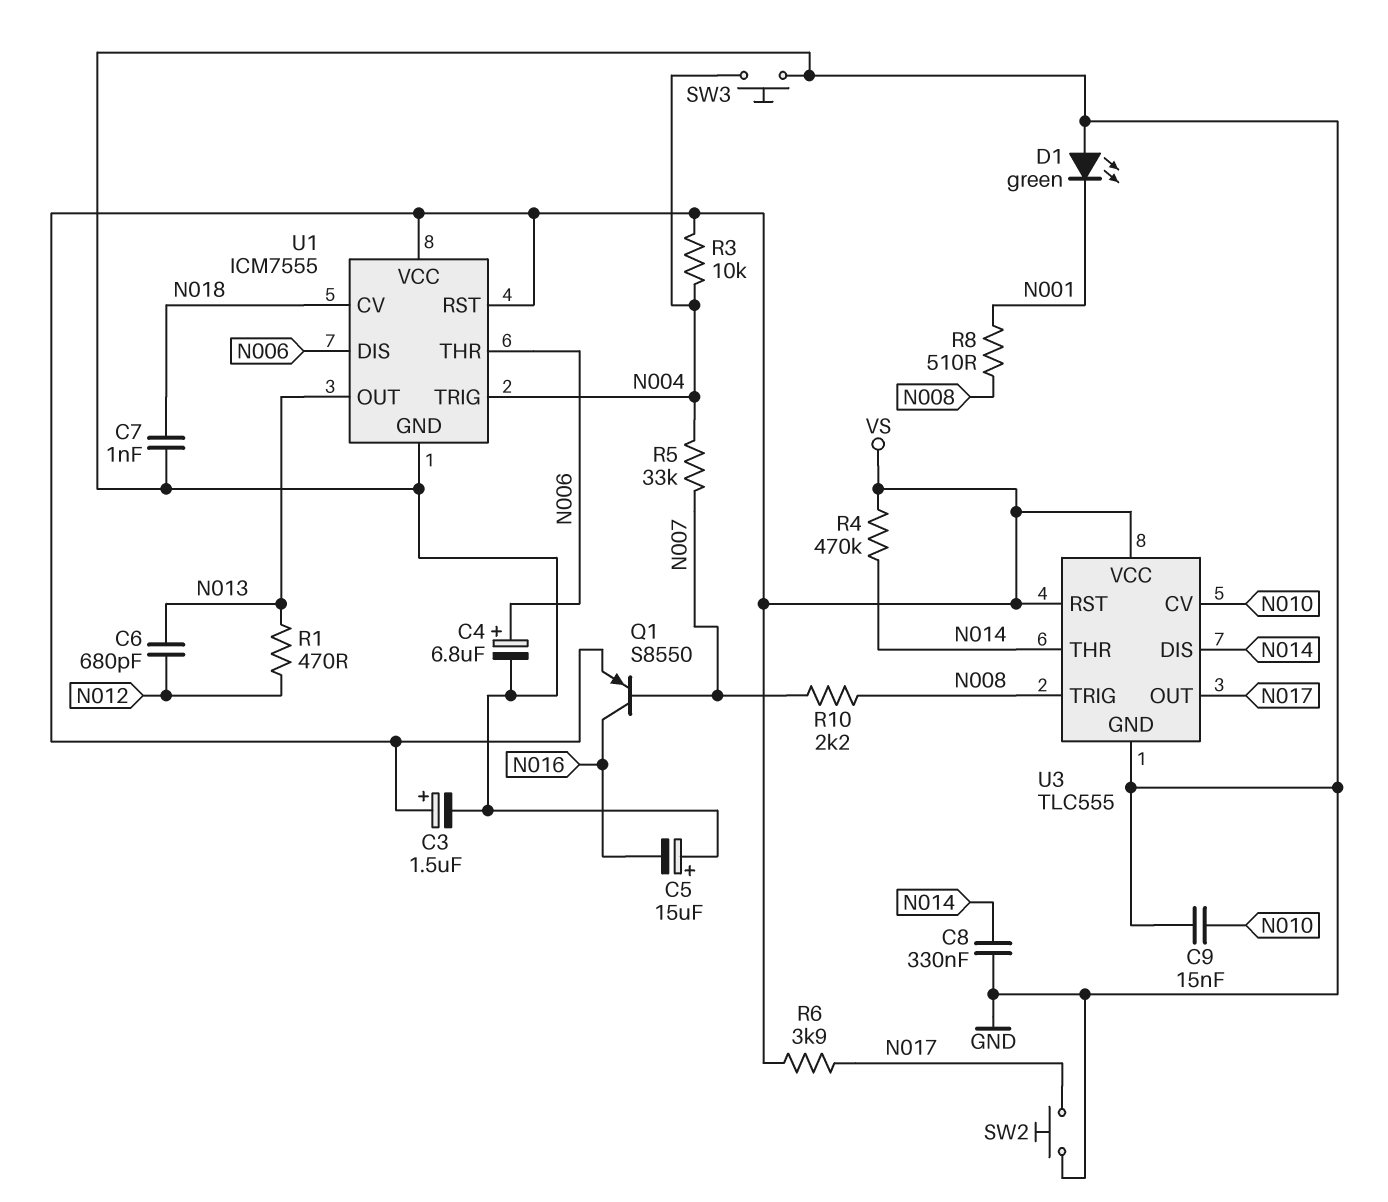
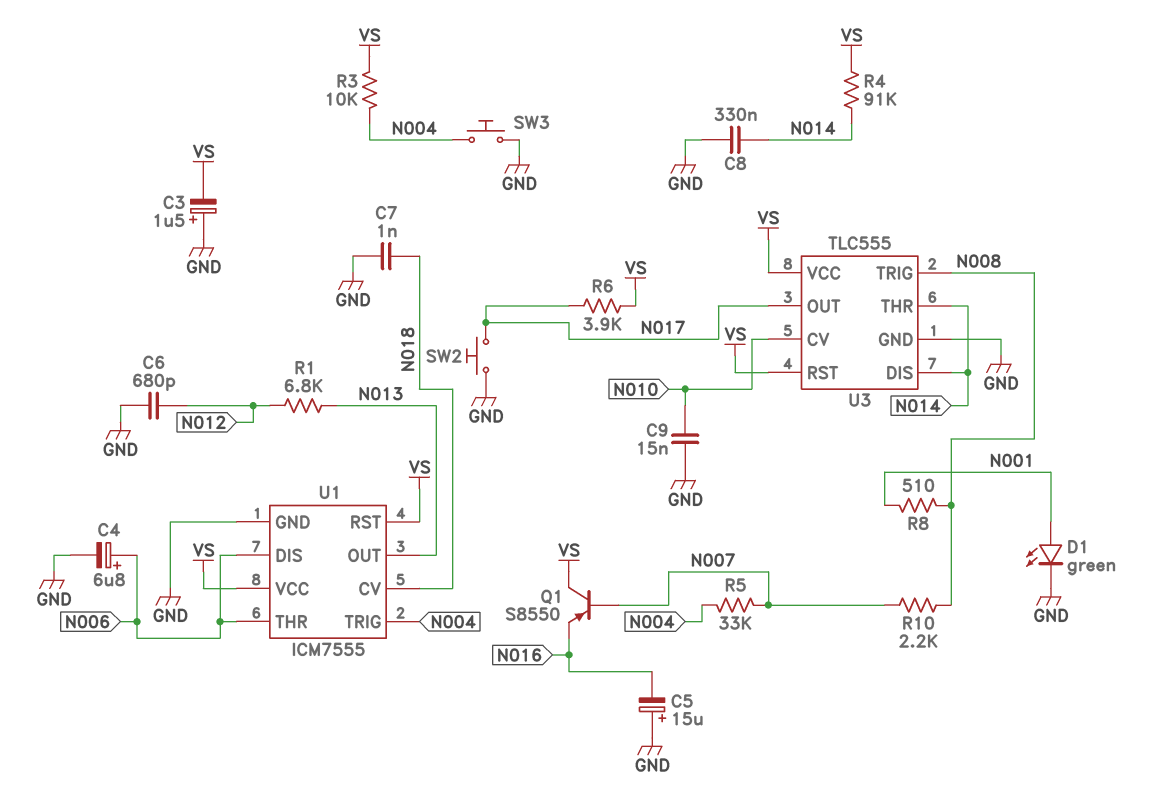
C3: 1.5uF (plus VS, minus GND) -> 1.5uF (plus GND, minus VS)
C6: 680pF (N012, N013) -> 680pF (GND, N012)
D1: LED green (A GND, K N001) -> LED green (A N001, K GND)
Q1: PNP S8550 (B N007, C N016, E VS) -> PNP S8550 (B N007, C VS, E N016)
R1: 470 (N012, N013) -> 6.8k (N012, N013)
R4: 470k (N014, VS) -> 91k (N014, VS)

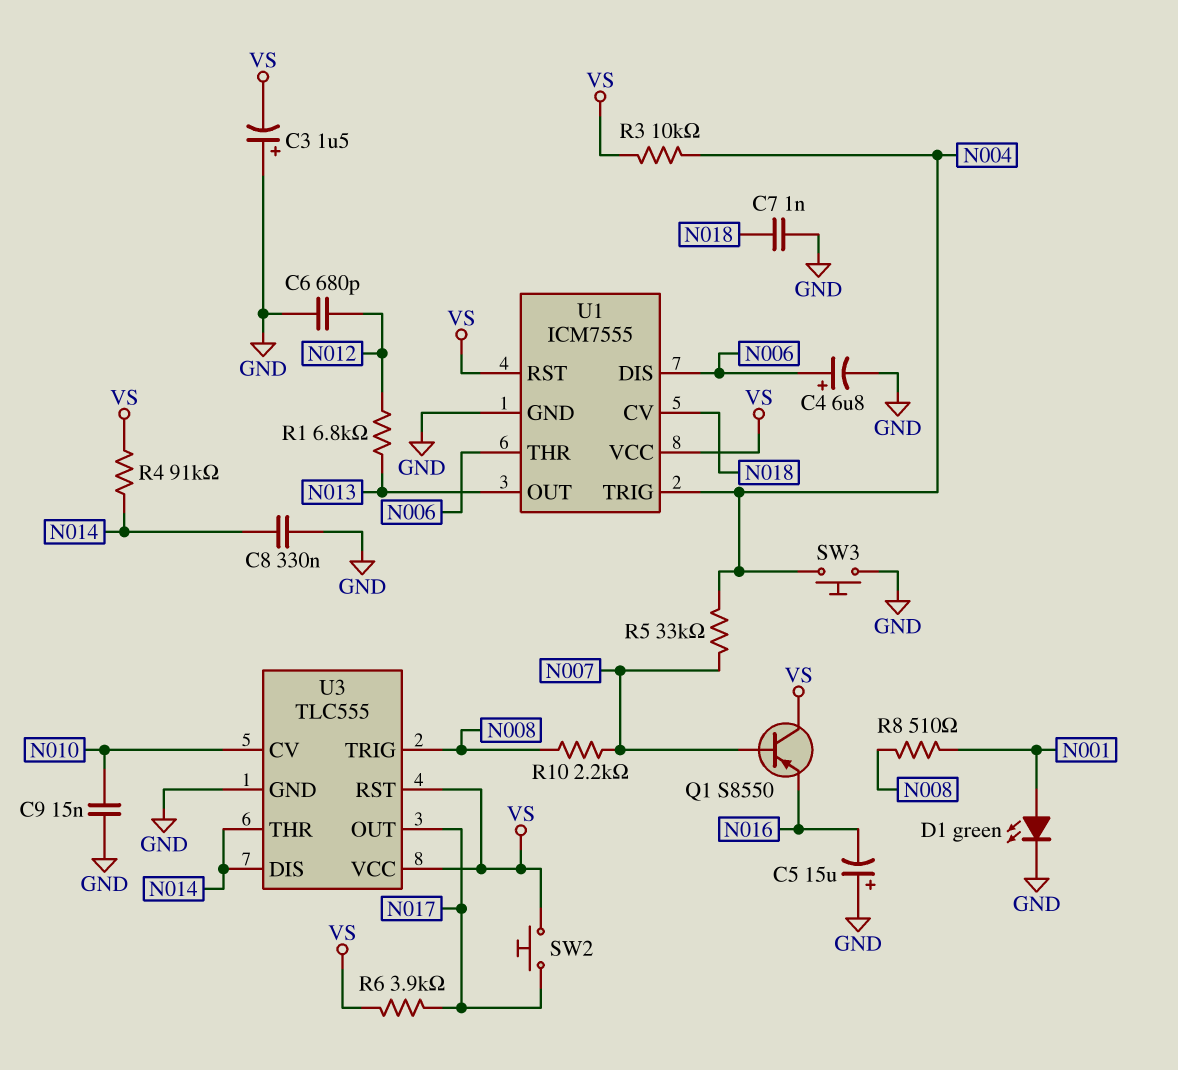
SW2: button (GND, N017) -> button (N017, VS)

